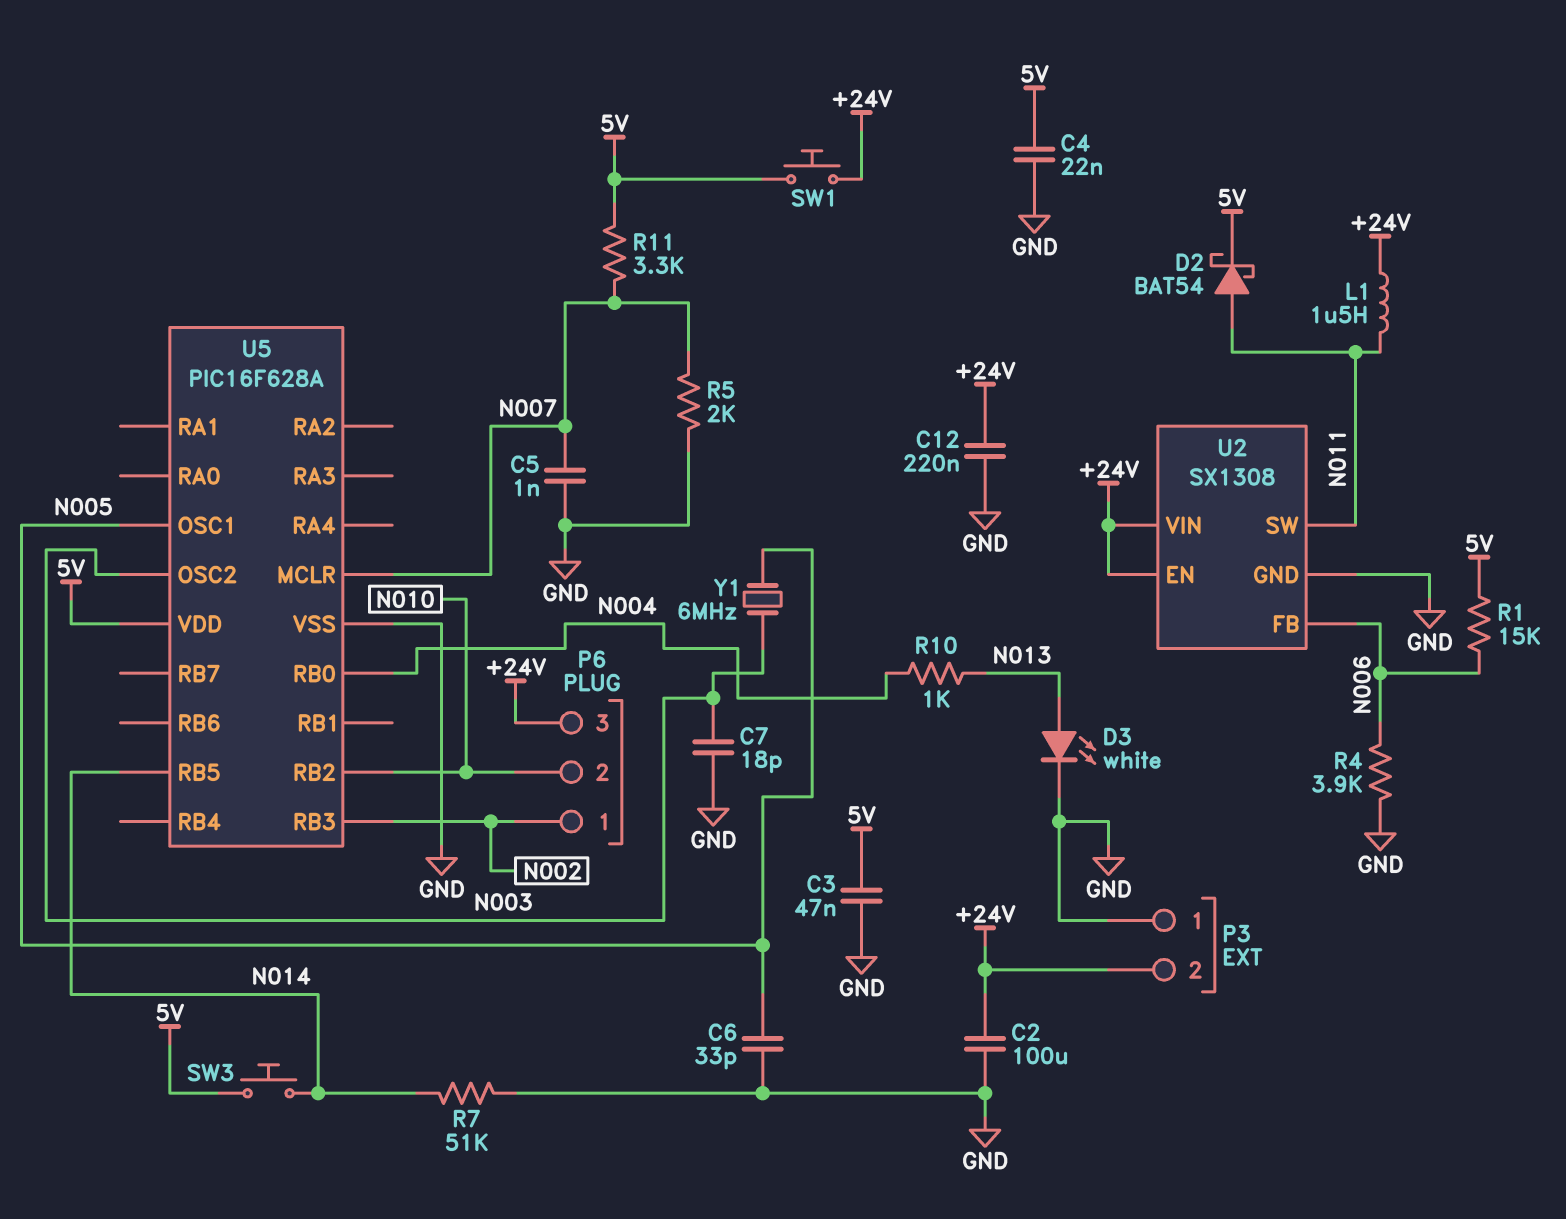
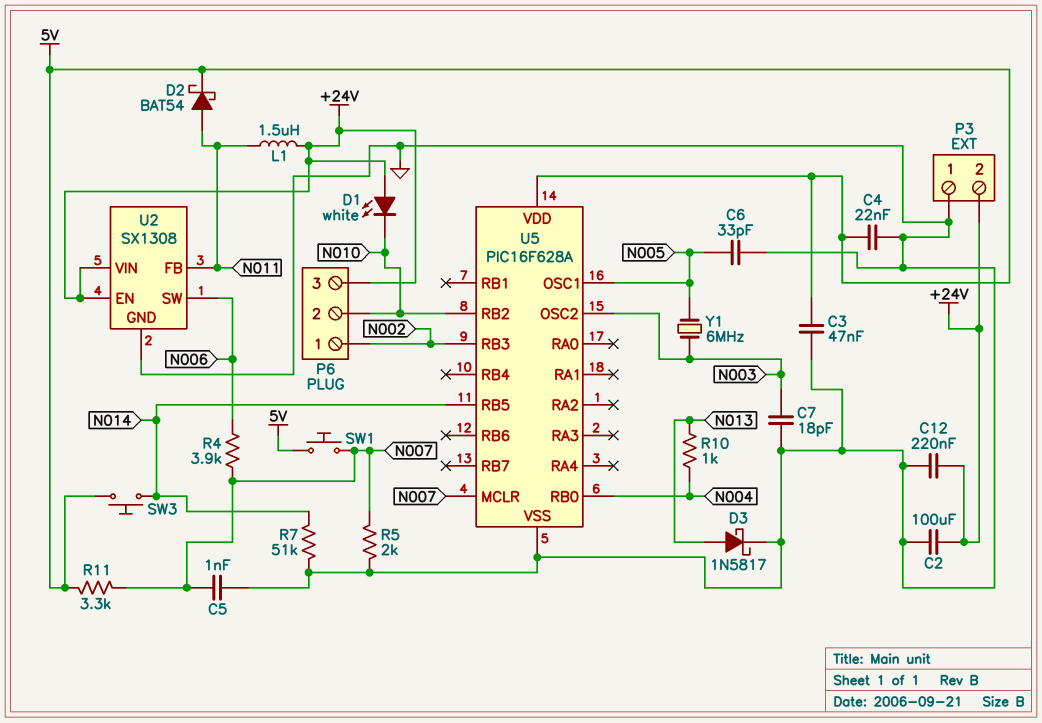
D1: none -> LED white (A +24V, K N010)
D3: LED white (A N013, K GND) -> schottky 1N5817 (A N013, K GND)
R1: 15k (5V, N006) -> none
R4: 3.9k (GND, N006) -> 3.9k (N006, N007)
SW1: button (+24V, 5V) -> button (5V, N007)
U2 pin FB: N006 -> N011
U2 pin SW: N011 -> N006

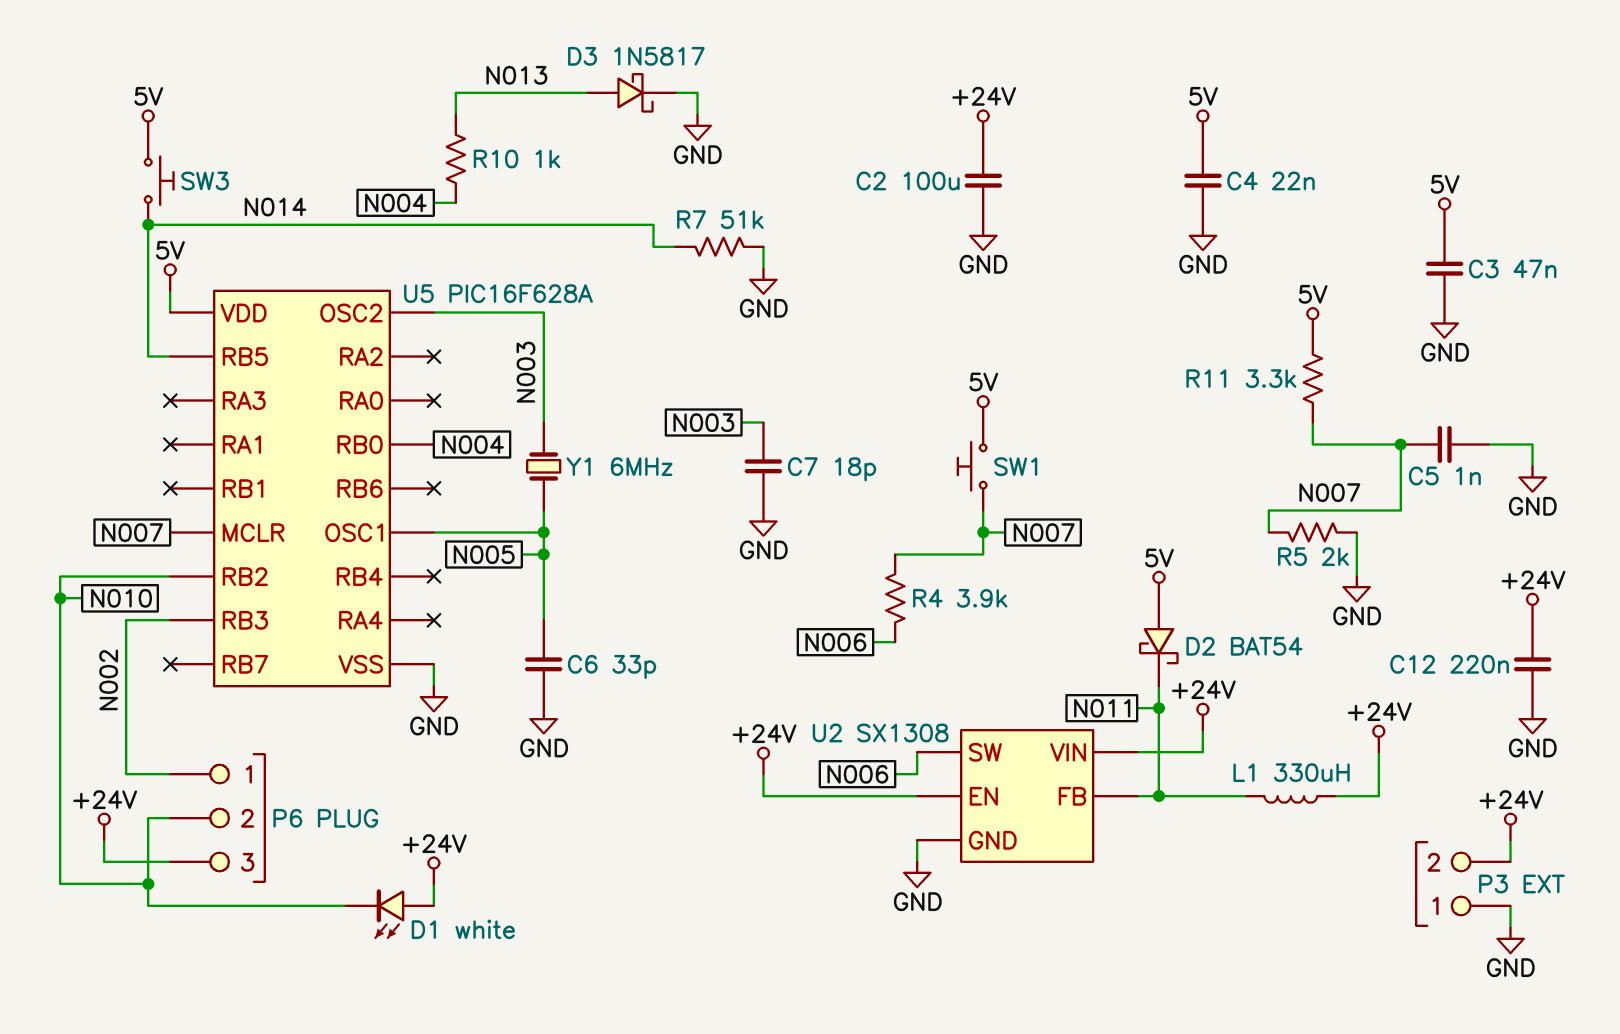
D2: schottky BAT54 (A N011, K 5V) -> schottky BAT54 (A 5V, K N011)
L1: 1.5uH (+24V, N011) -> 330uH (+24V, N011)

